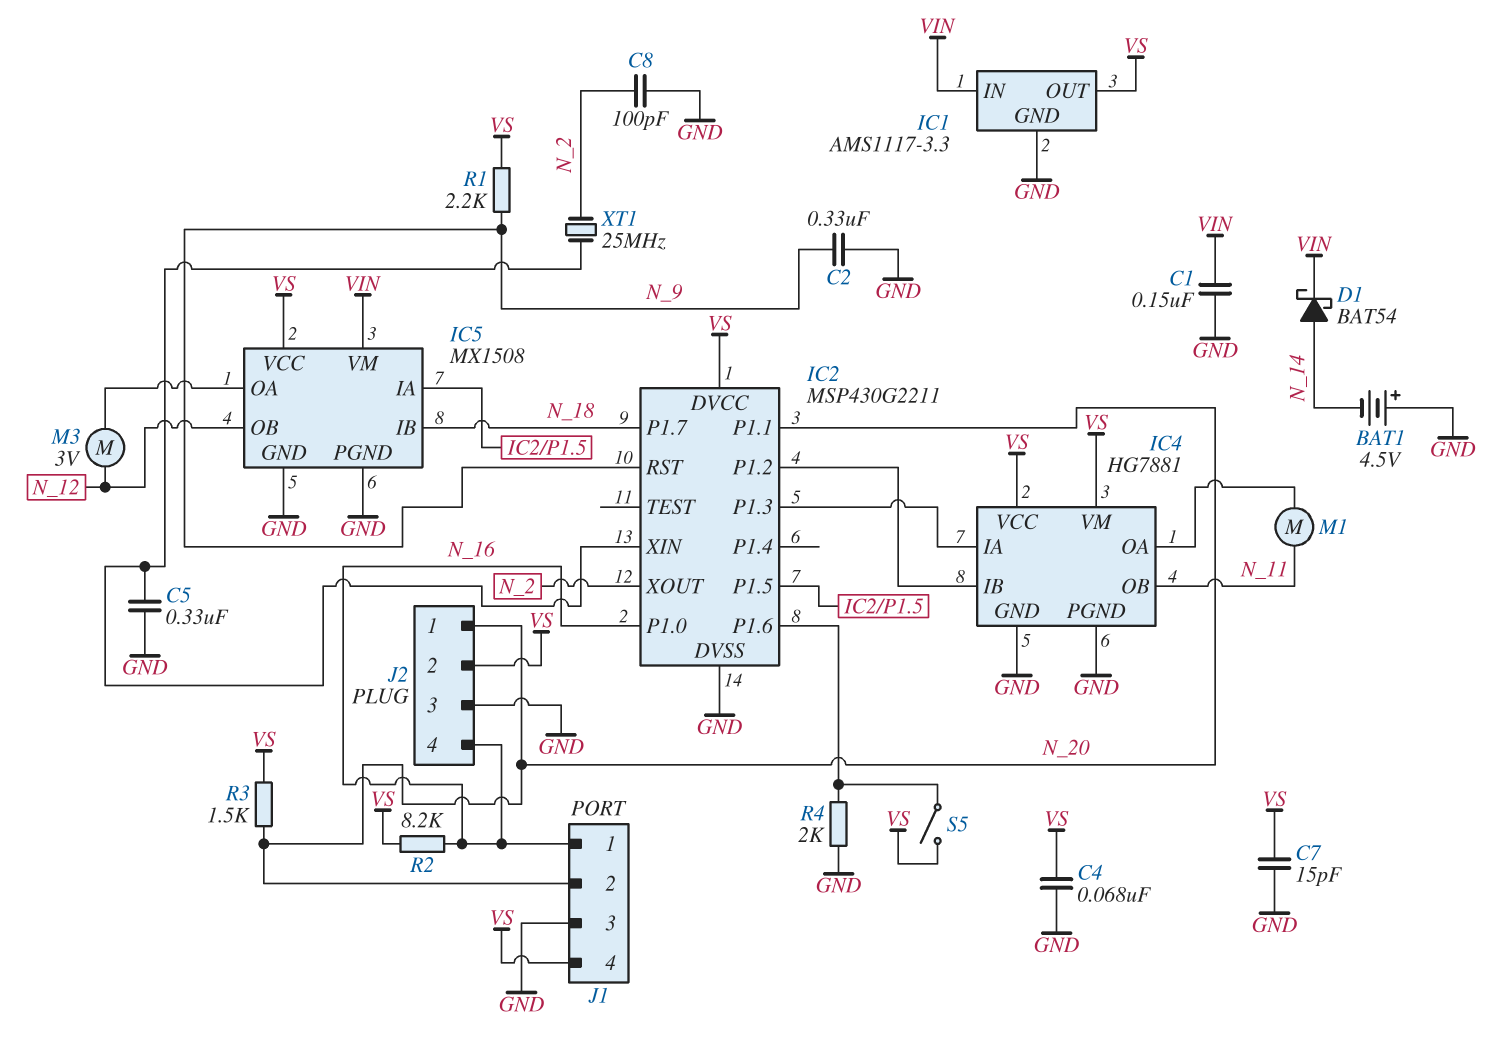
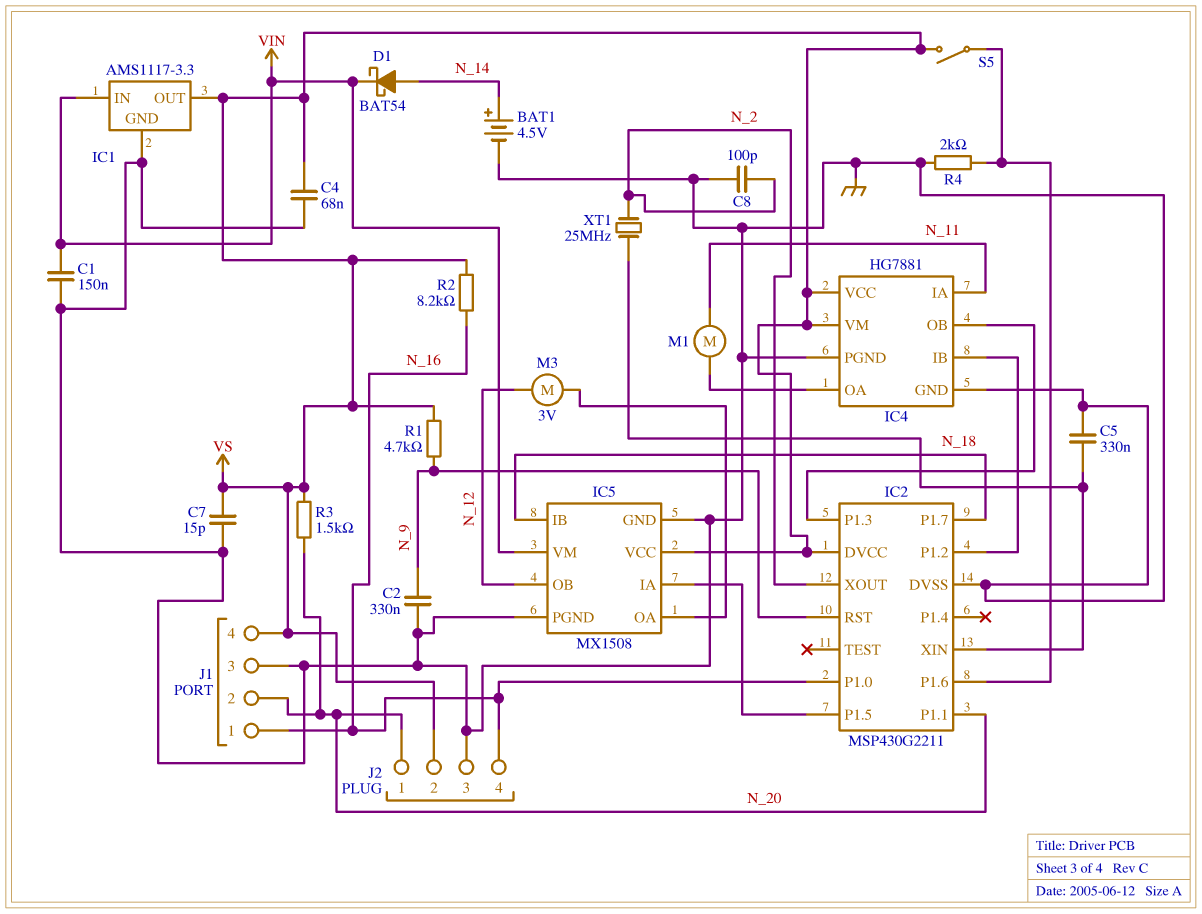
BAT1: 4.5V (plus GND, minus N_14) -> 4.5V (plus N_14, minus GND)
IC4 pin IA: IC2/P1.3 -> N_11
IC4 pin OB: N_11 -> IC2/P1.3
R1: 2.2k (N_9, VS) -> 4.7k (N_9, VS)

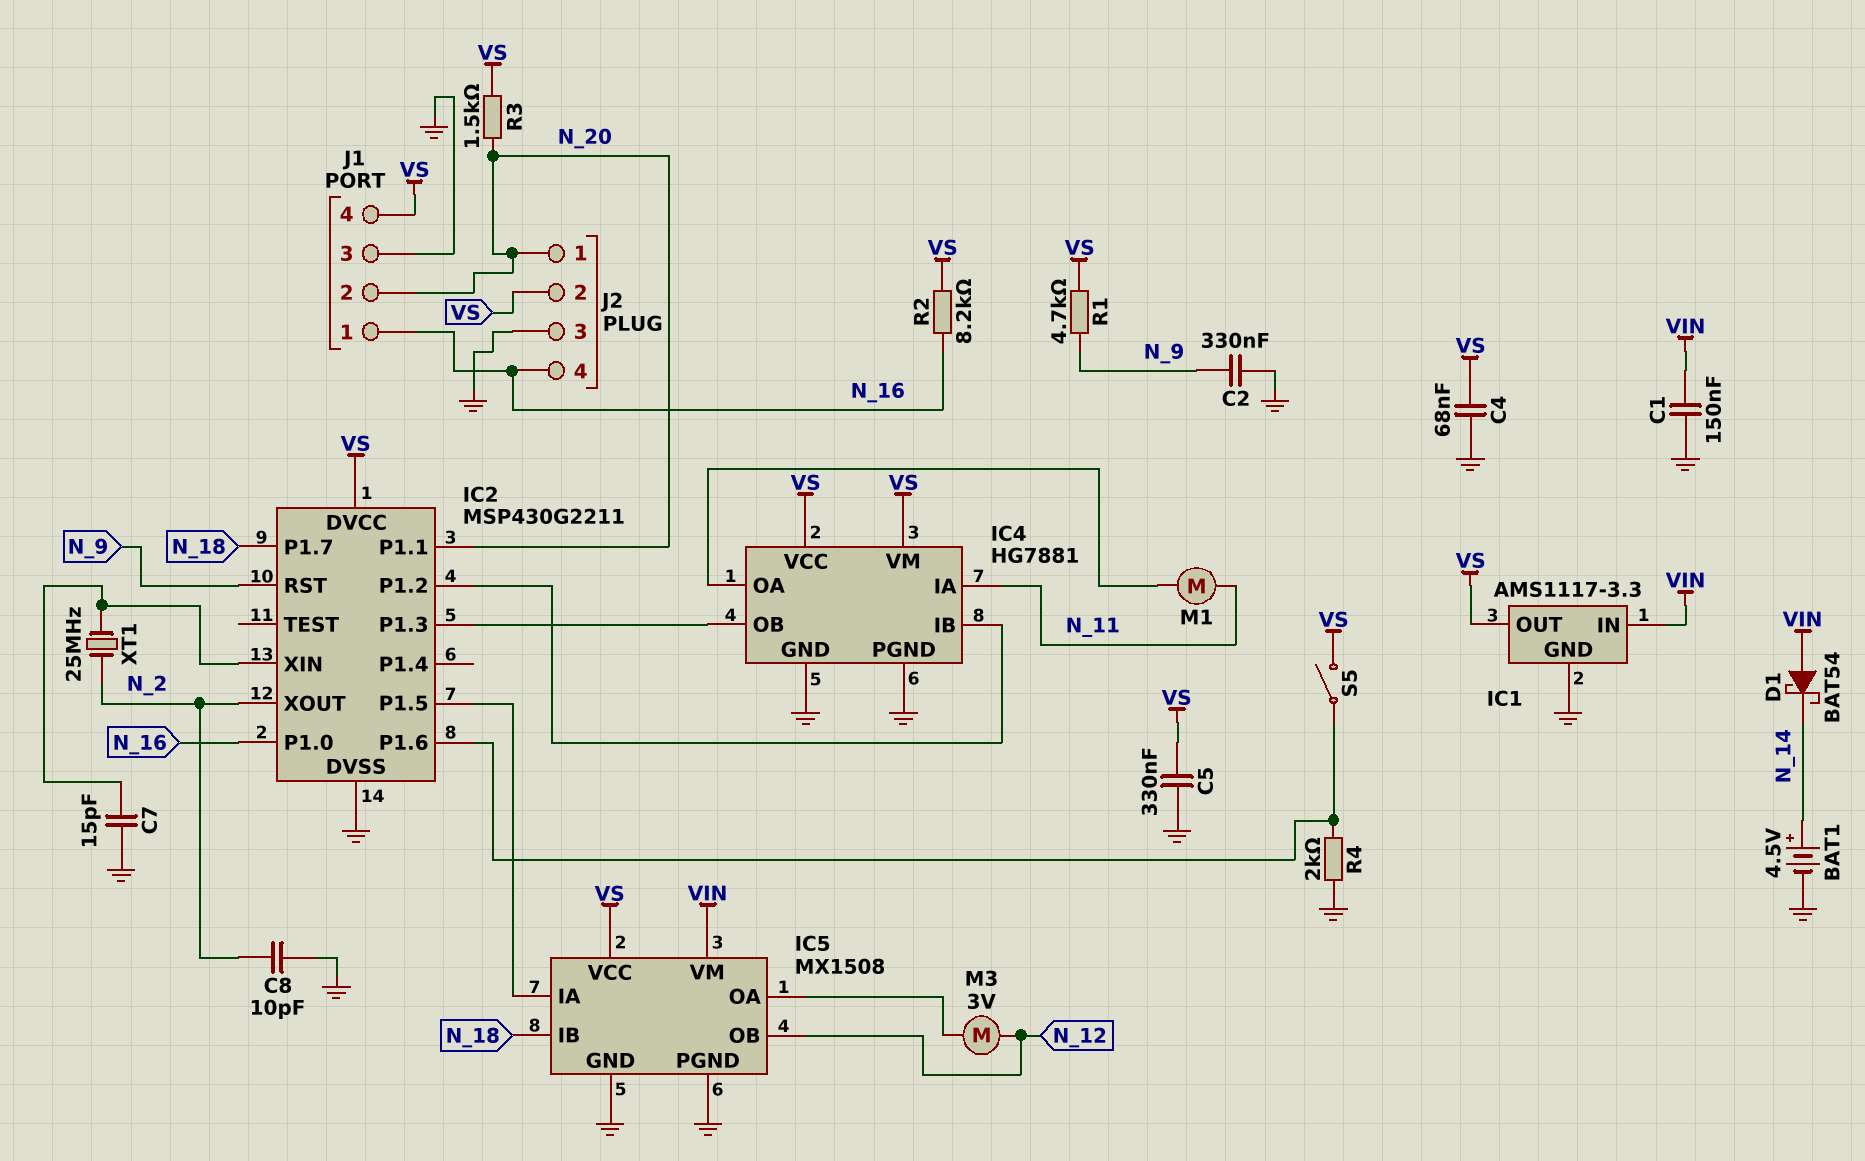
C5: 330nF (GND, IC2/XIN) -> 330nF (GND, VS)
C7: 15pF (GND, VS) -> 15pF (GND, IC2/XIN)
C8: 100pF (GND, N_2) -> 10pF (GND, N_2)
D1: schottky BAT54 (A N_14, K VIN) -> schottky BAT54 (A VIN, K N_14)

